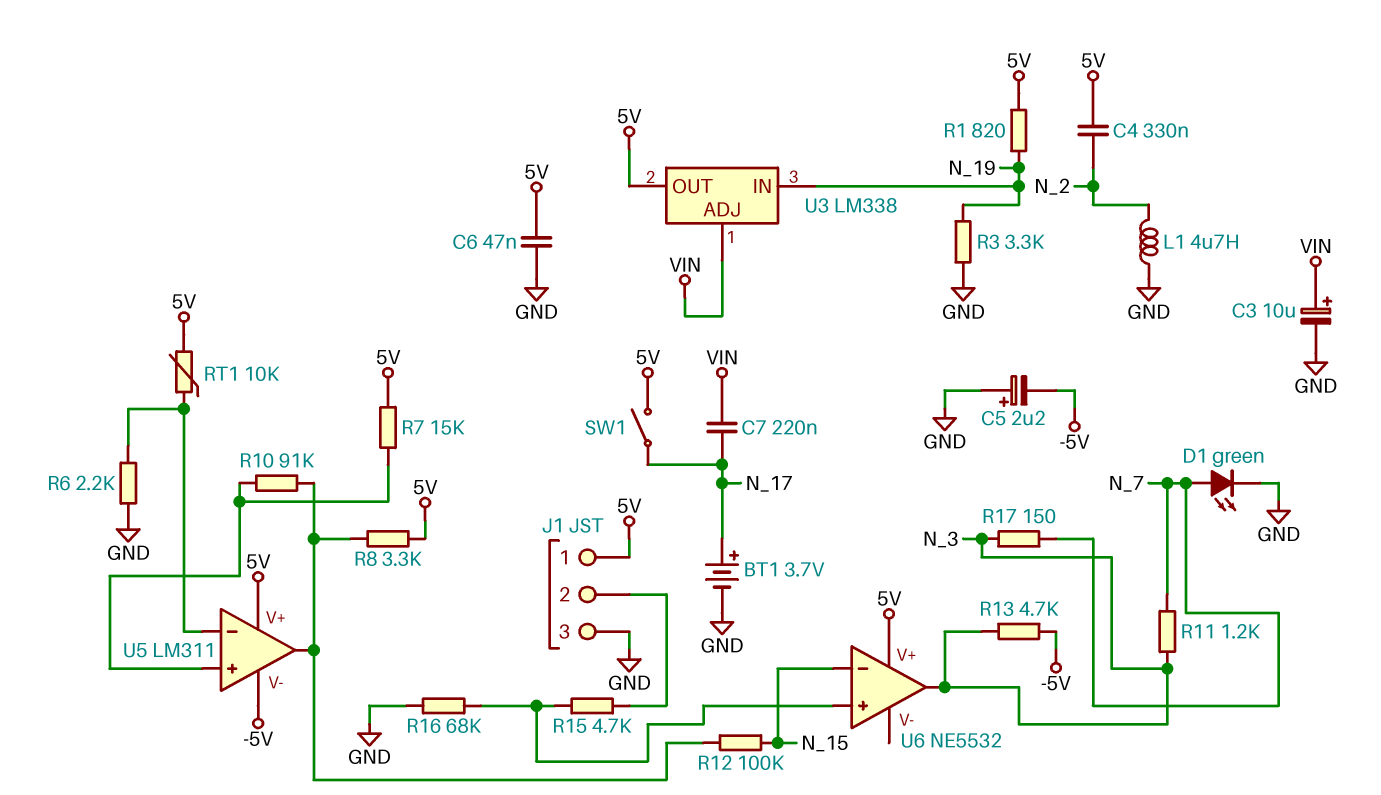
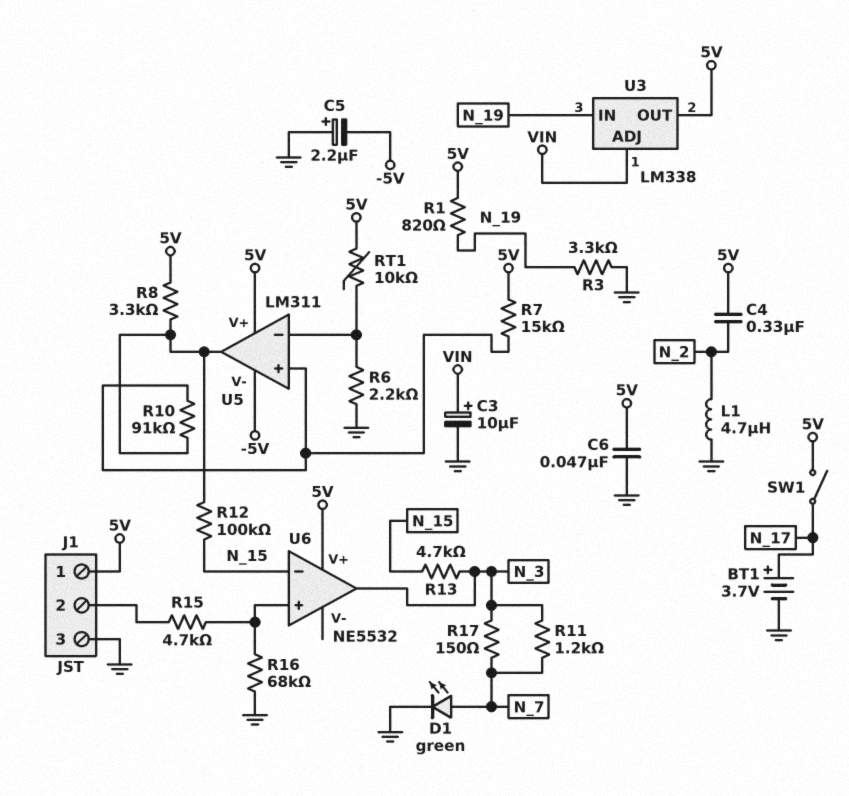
C7: 220nF (N_17, VIN) -> none
R13: 4.7k (-5V, N_3) -> 4.7k (N_3, N_15)

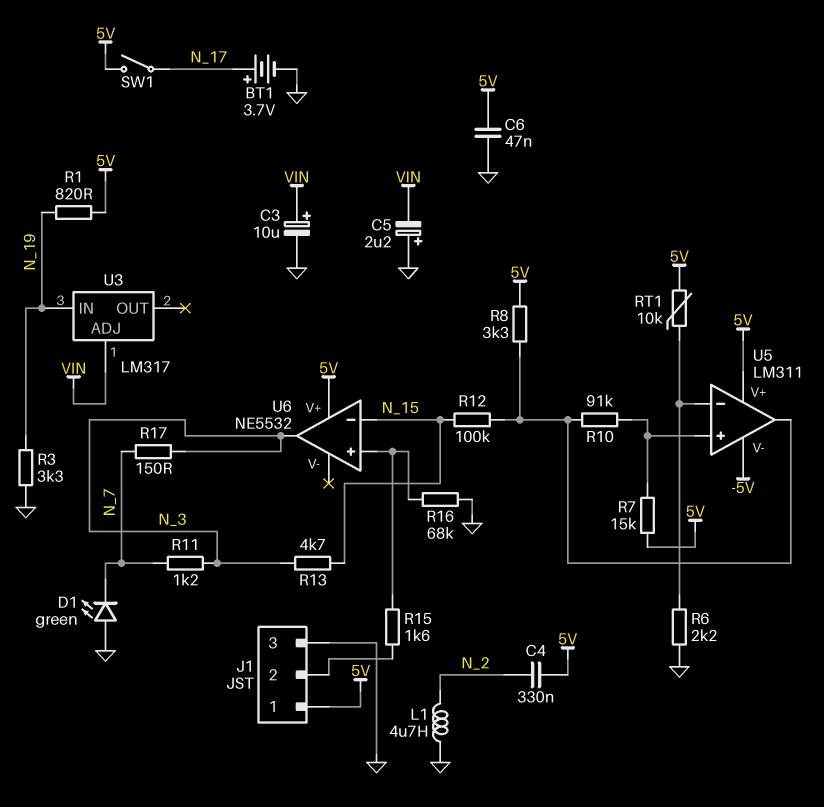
C5: 2.2uF (plus GND, minus -5V) -> 2.2uF (plus GND, minus VIN)
D1: LED green (A N_7, K GND) -> LED green (A GND, K N_7)
R15: 4.7k (J1/2, U6/in+) -> 1.6k (J1/2, U6/in+)
U3: LM338 -> LM317
U3 pin OUT: 5V -> none

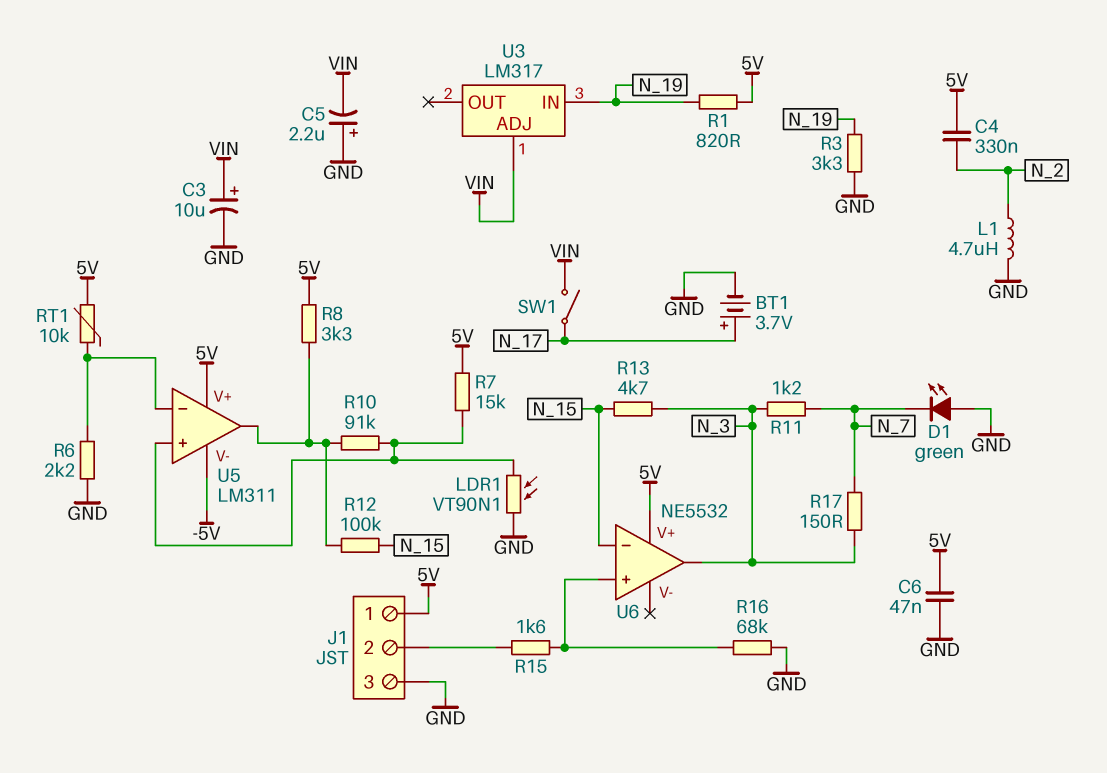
LDR1: none -> VT90N1 (GND, U5/in+)
SW1: switch (5V, N_17) -> switch (N_17, VIN)

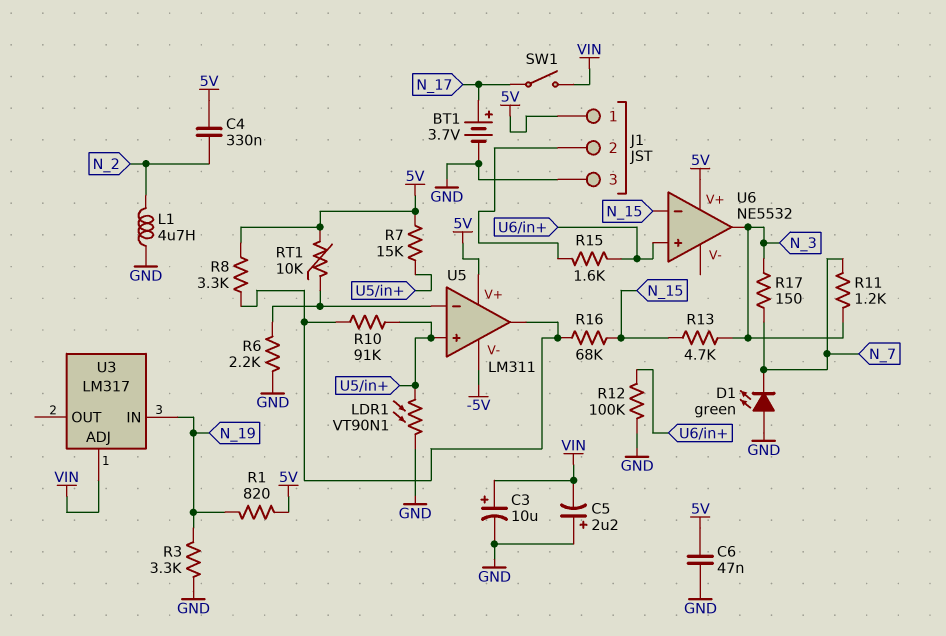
R12: 100k (N_15, U5/out) -> 100k (GND, U6/in+)
R16: 68k (GND, U6/in+) -> 68k (N_15, U5/out)

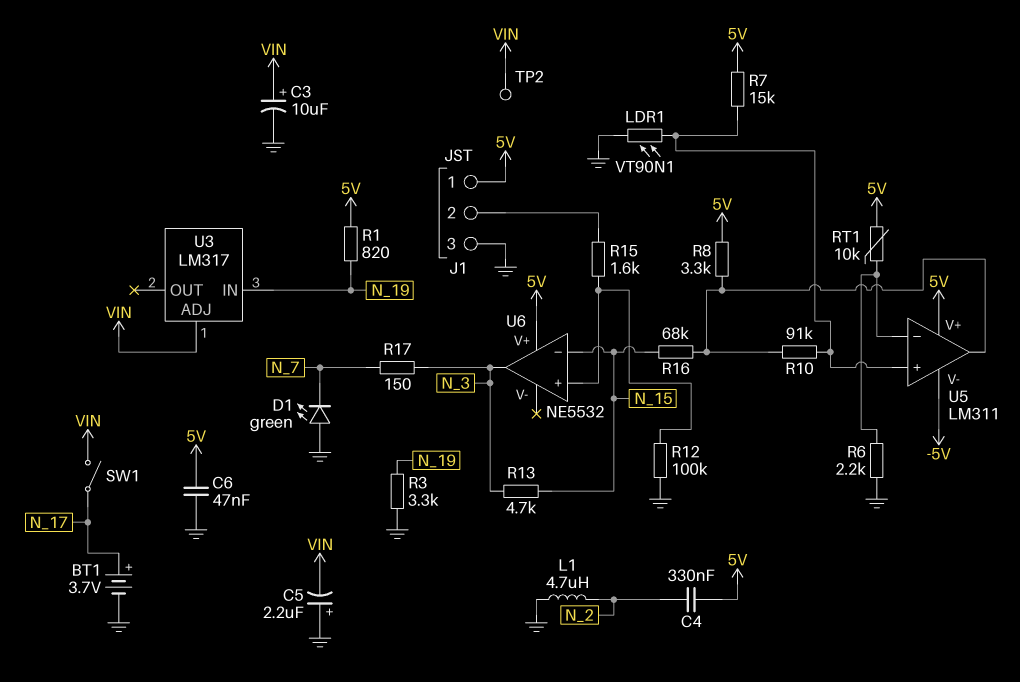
R11: 1.2k (N_3, N_7) -> none
TP2: none -> test point (VIN)

